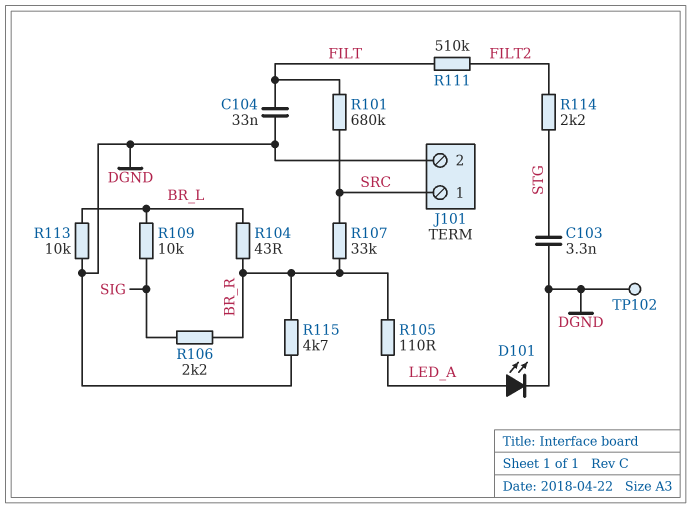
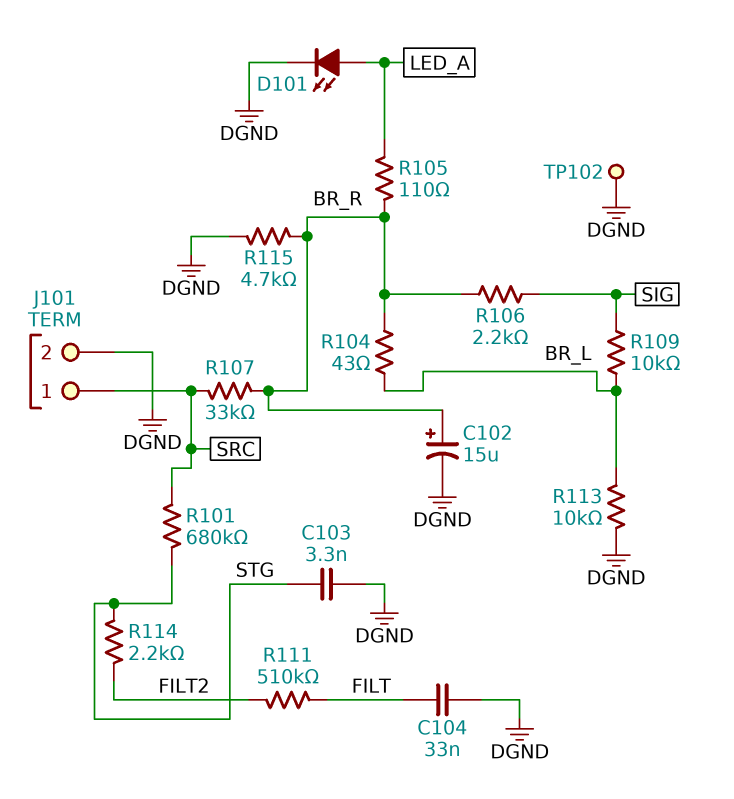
C102: none -> 15uF (plus BR_R, minus DGND)
R101: 680k (FILT, SRC) -> 680k (SRC, STG)

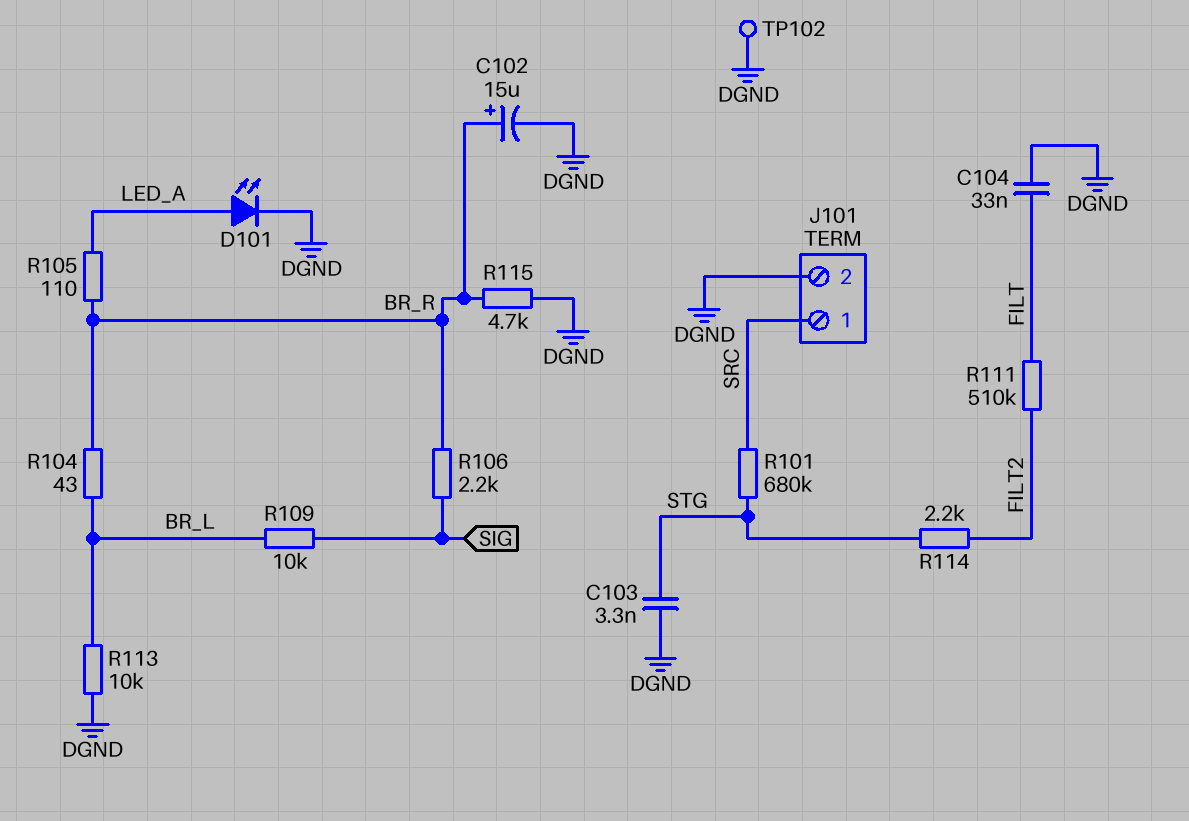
R107: 33k (BR_R, SRC) -> none

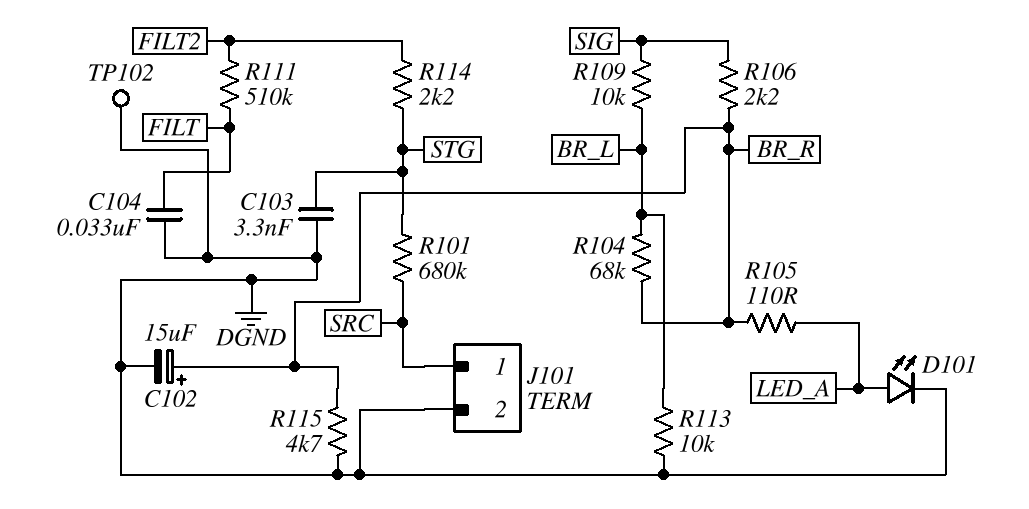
R104: 43 (BR_L, BR_R) -> 68k (BR_L, BR_R)

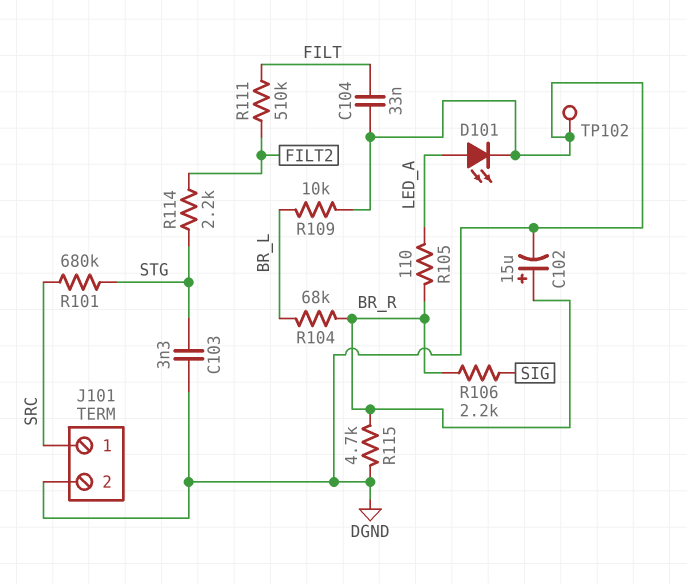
R109: 10k (BR_L, SIG) -> 10k (BR_L, DGND)
R113: 10k (BR_L, DGND) -> none

